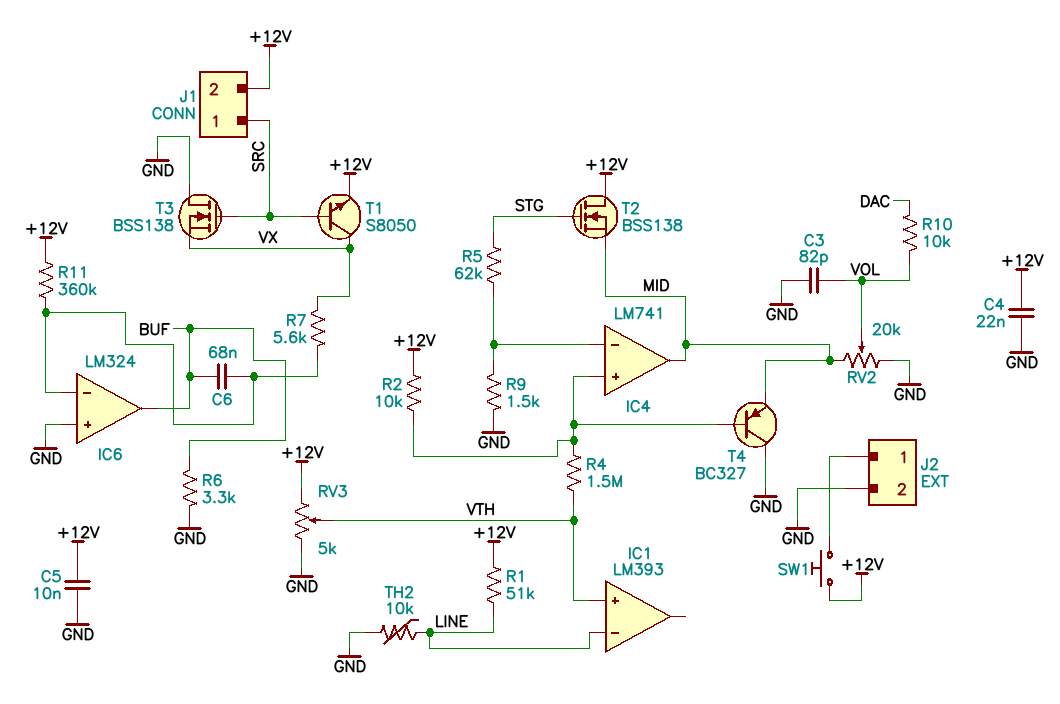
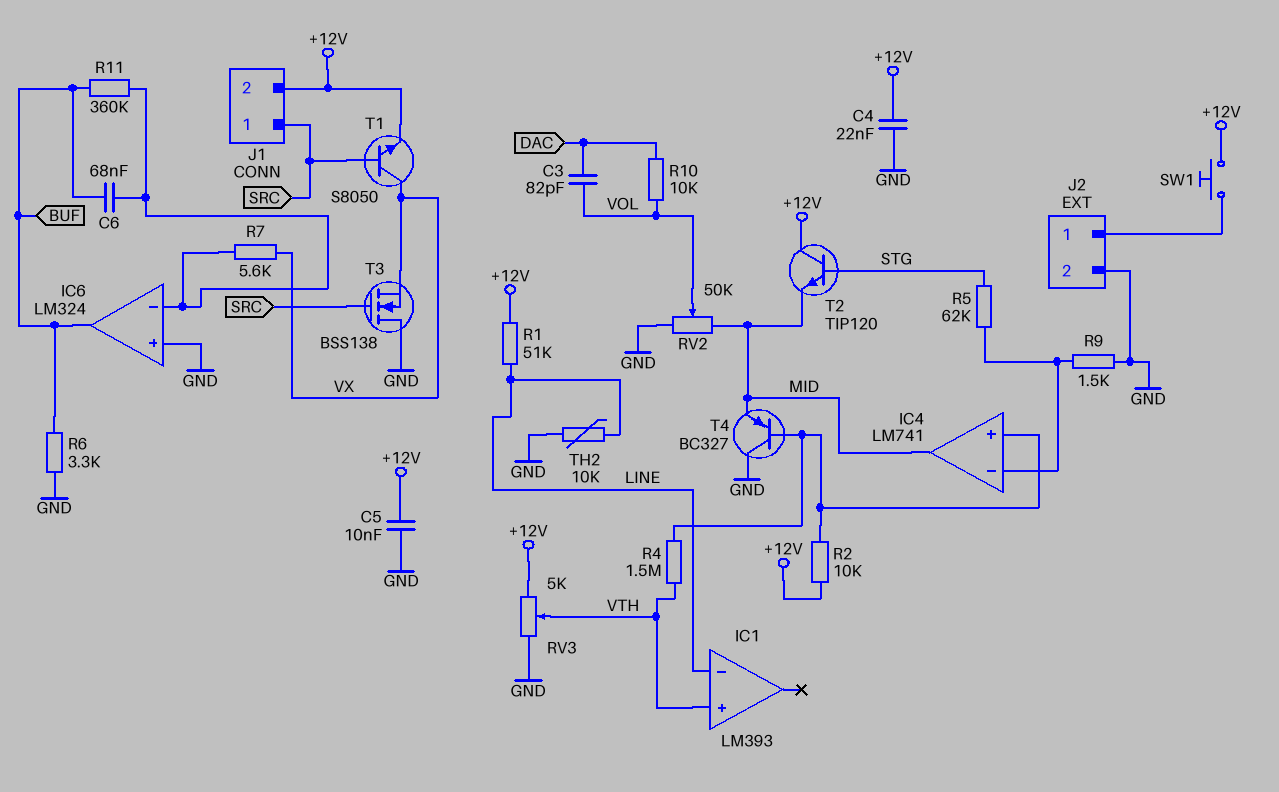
C3: 82pF (GND, VOL) -> 82pF (DAC, VOL)
R11: 360k (+12V, IC6/in-) -> 360k (BUF, IC6/in-)
RV2: 20k (GND, MID, wiper VOL) -> 50k (GND, MID, wiper VOL)
T2: NMOS BSS138 (G STG, D +12V, S MID) -> NPN TIP120 (B STG, C +12V, E MID)

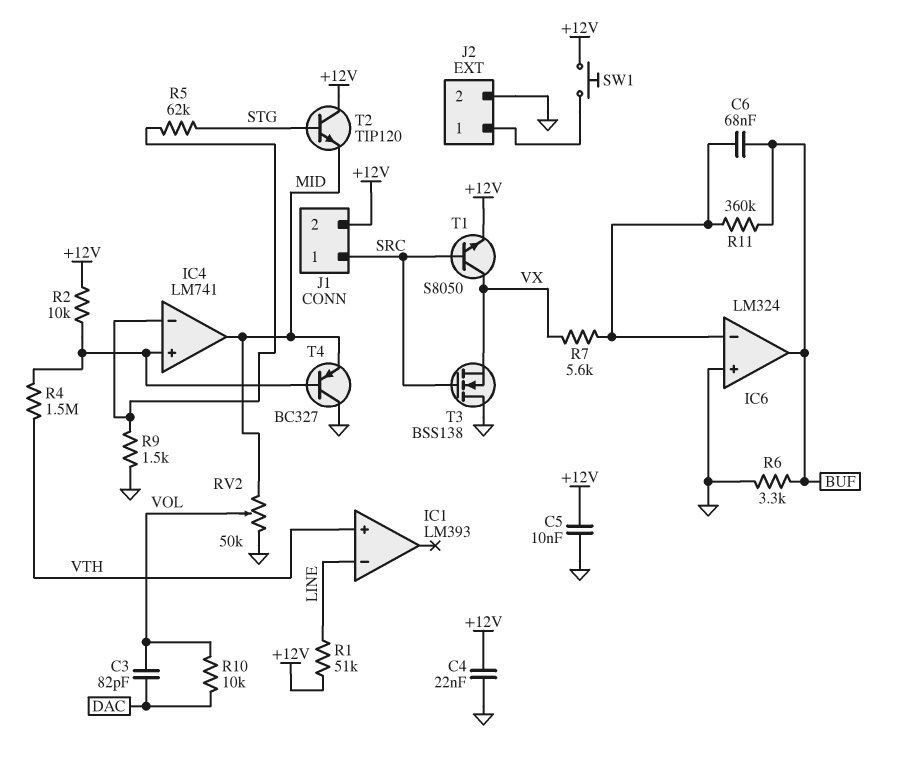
RV3: 5k (+12V, GND, wiper VTH) -> none
TH2: 10k (GND, LINE) -> none

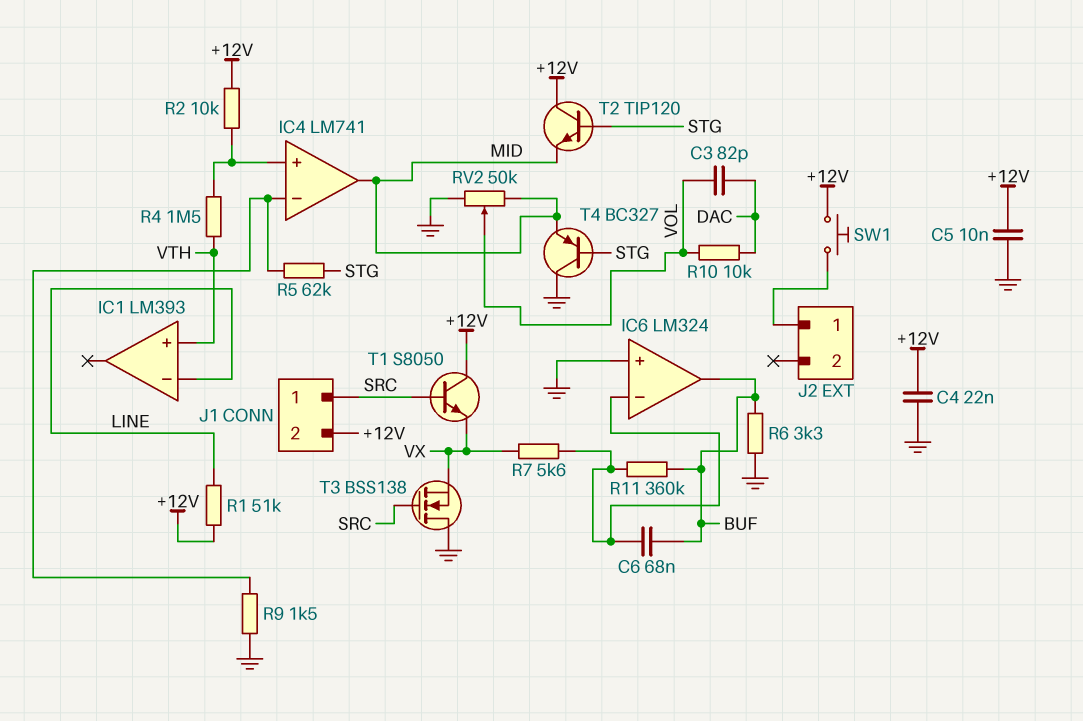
J2 pin 2: GND -> none
T1: NPN S8050 (B SRC, C VX, E +12V) -> NPN S8050 (B SRC, C +12V, E VX)
T4: PNP BC327 (B IC4/in+, C GND, E MID) -> PNP BC327 (B STG, C GND, E MID)

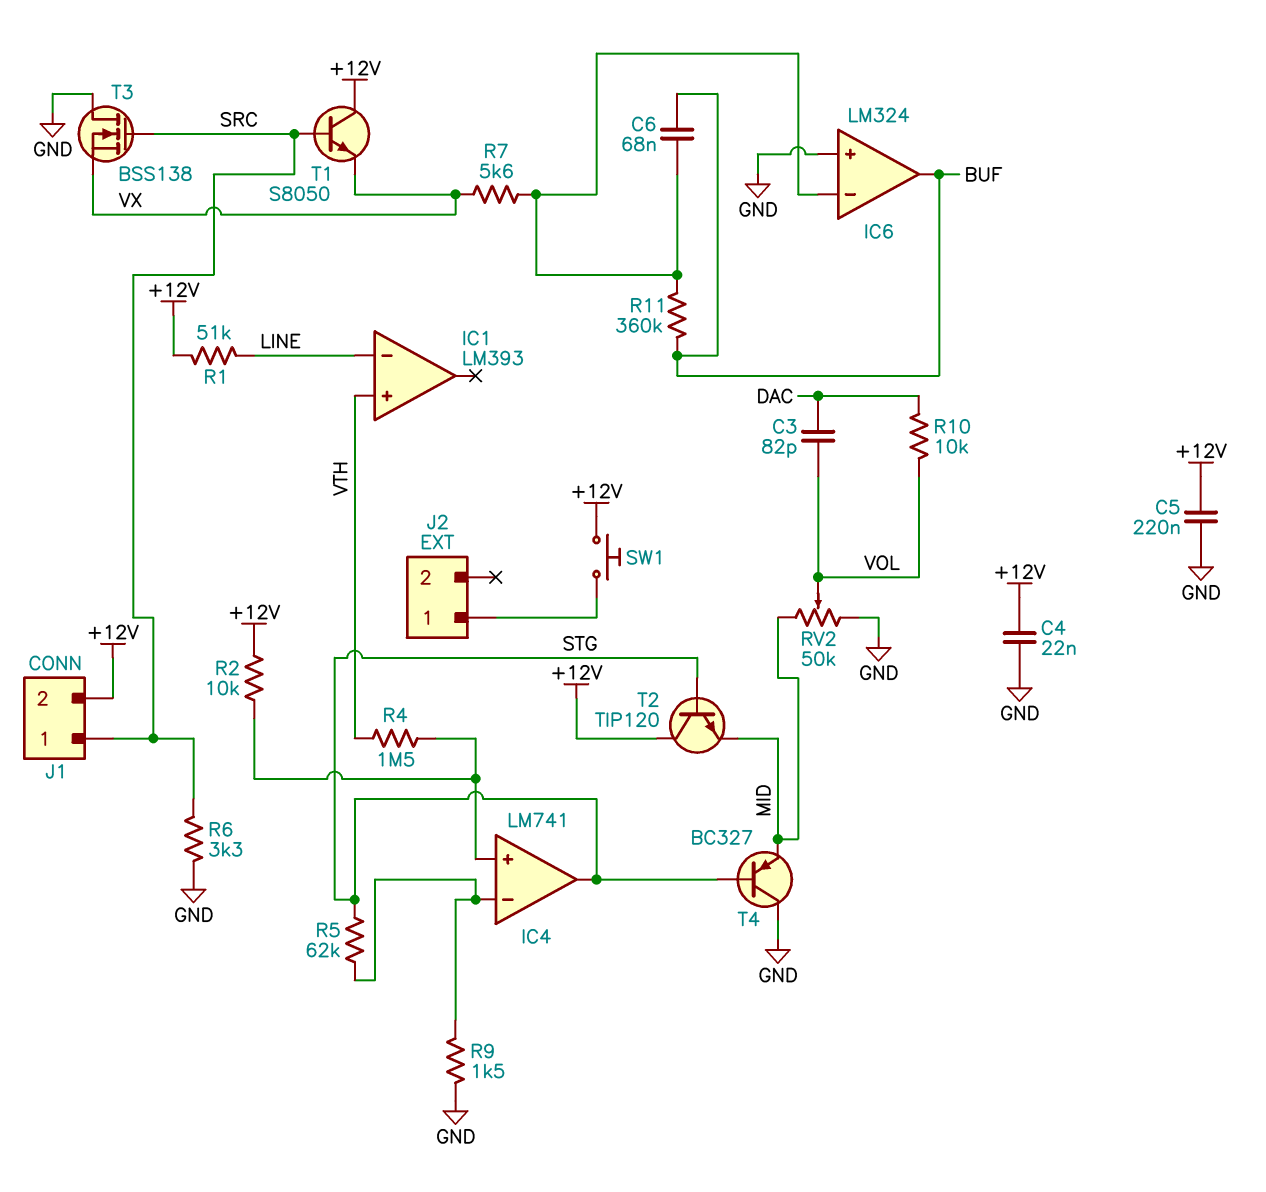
C5: 10nF (+12V, GND) -> 220nF (+12V, GND)
IC4 pin out: MID -> STG
R6: 3.3k (BUF, GND) -> 3.3k (GND, SRC)

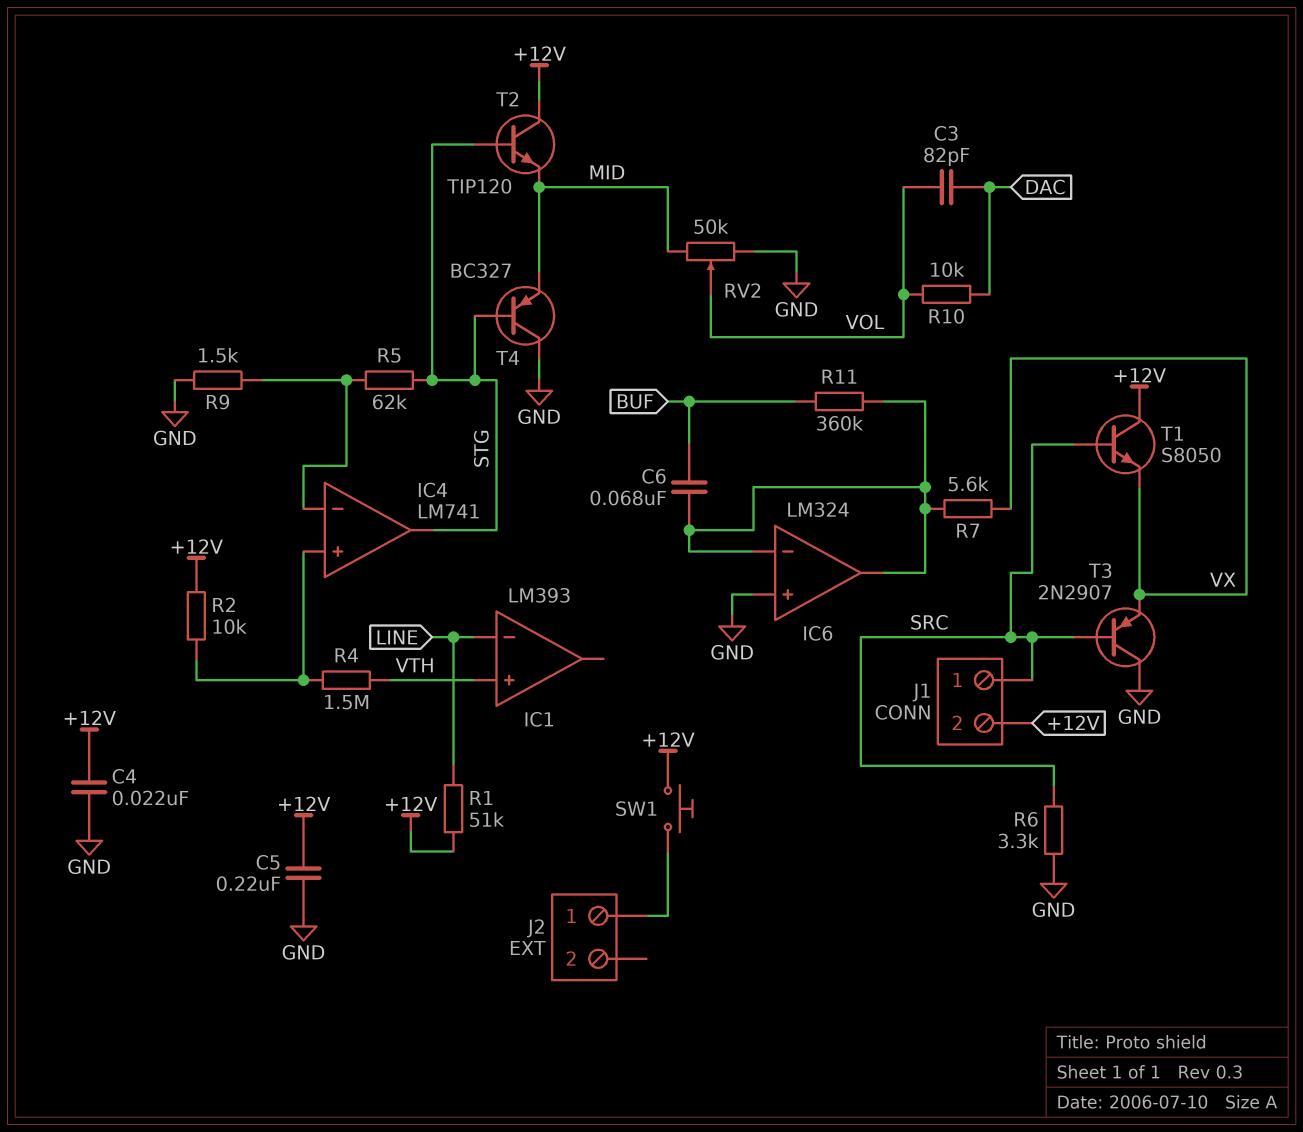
IC6 pin out: BUF -> IC6/in-
T3: NMOS BSS138 (G SRC, D GND, S VX) -> PNP 2N2907 (B SRC, C GND, E VX)

